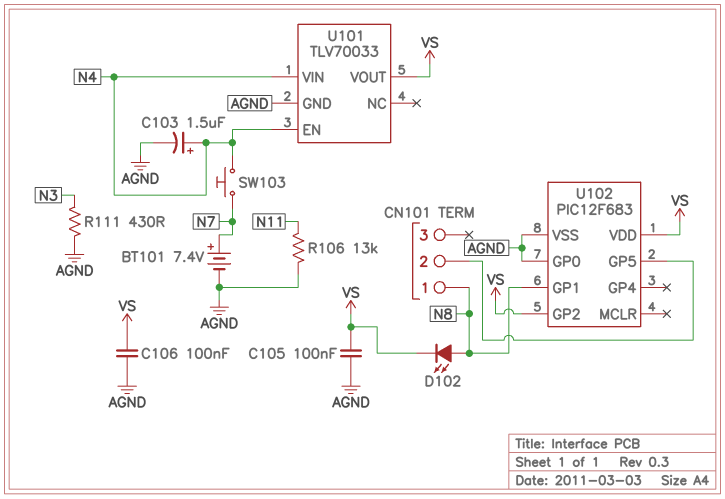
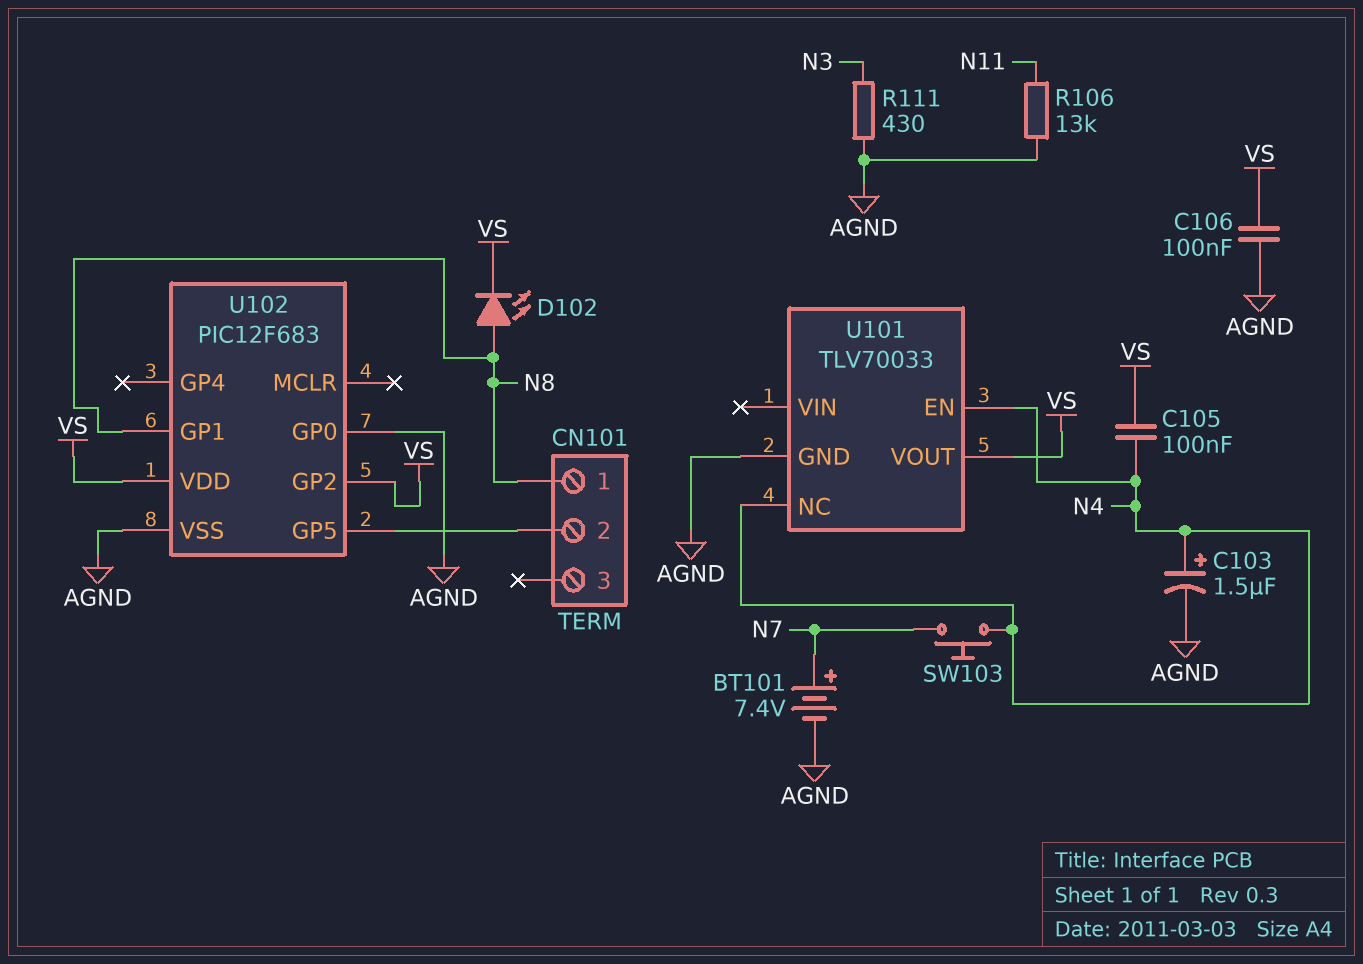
C105: 100nF (AGND, VS) -> 100nF (N4, VS)
U101 pin NC: none -> N4
U101 pin VIN: N4 -> none

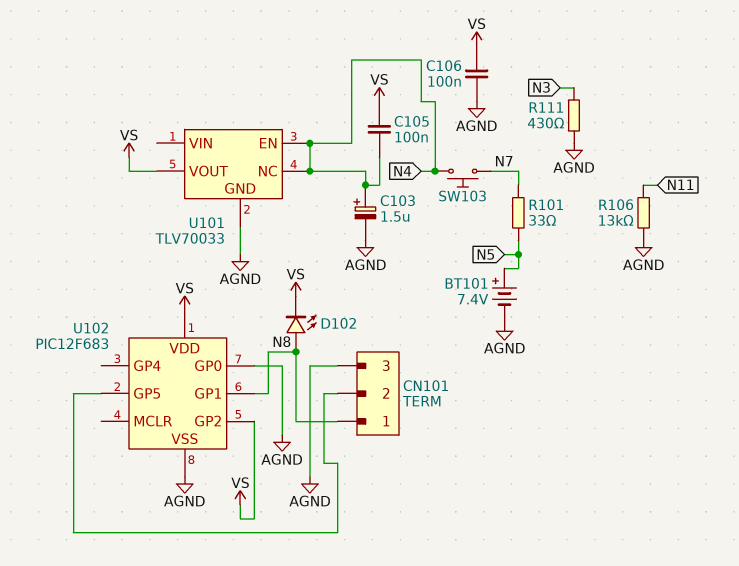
BT101: 7.4V (plus N7, minus AGND) -> 7.4V (plus N5, minus AGND)
CN101 pin 3: none -> AGND
R101: none -> 33 (N5, N7)

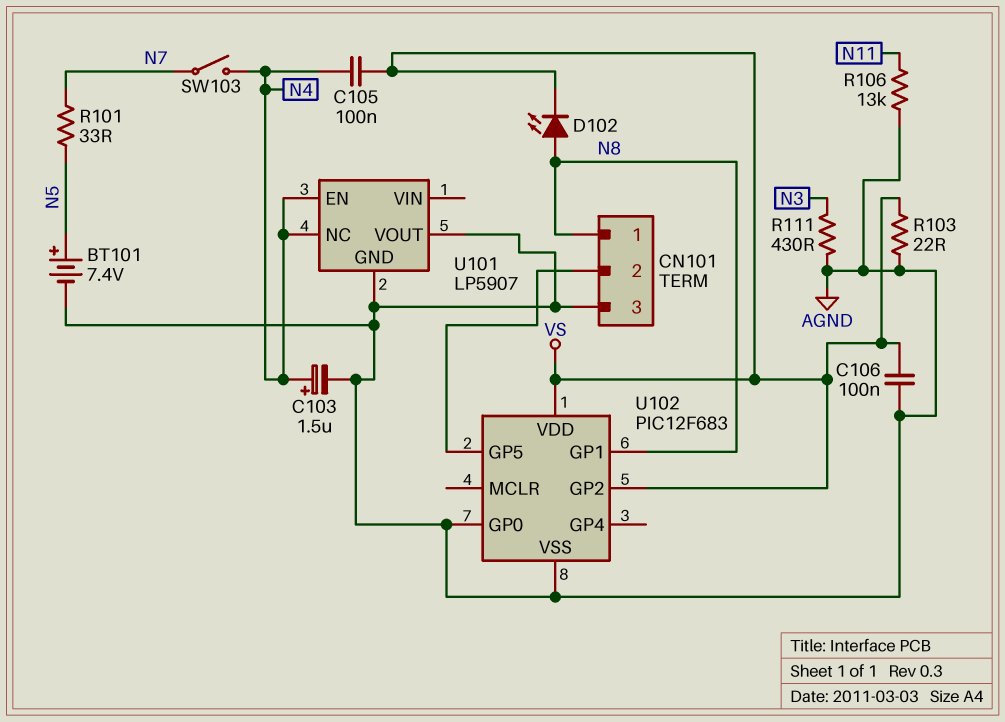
R103: none -> 22 (AGND, VS)
SW103: button (N4, N7) -> switch (N4, N7)
U101: TLV70033 -> LP5907
U101 pin VOUT: VS -> AGND

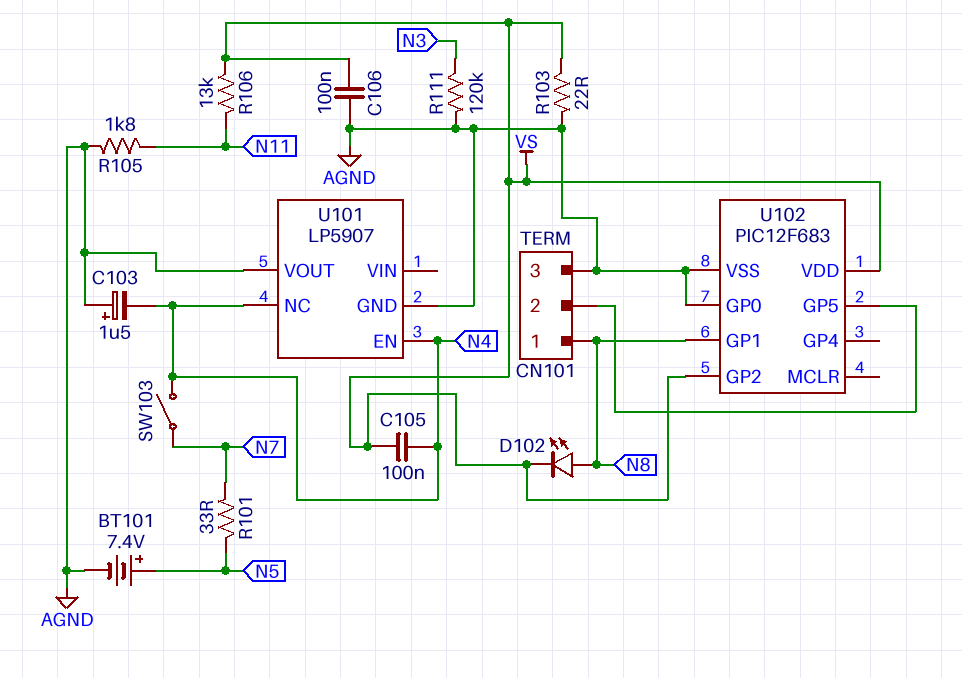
C103: 1.5uF (plus N4, minus AGND) -> 1.5uF (plus AGND, minus N4)
R105: none -> 1.8k (AGND, N11)
R106: 13k (AGND, N11) -> 13k (N11, VS)
R111: 430 (AGND, N3) -> 120k (AGND, N3)

